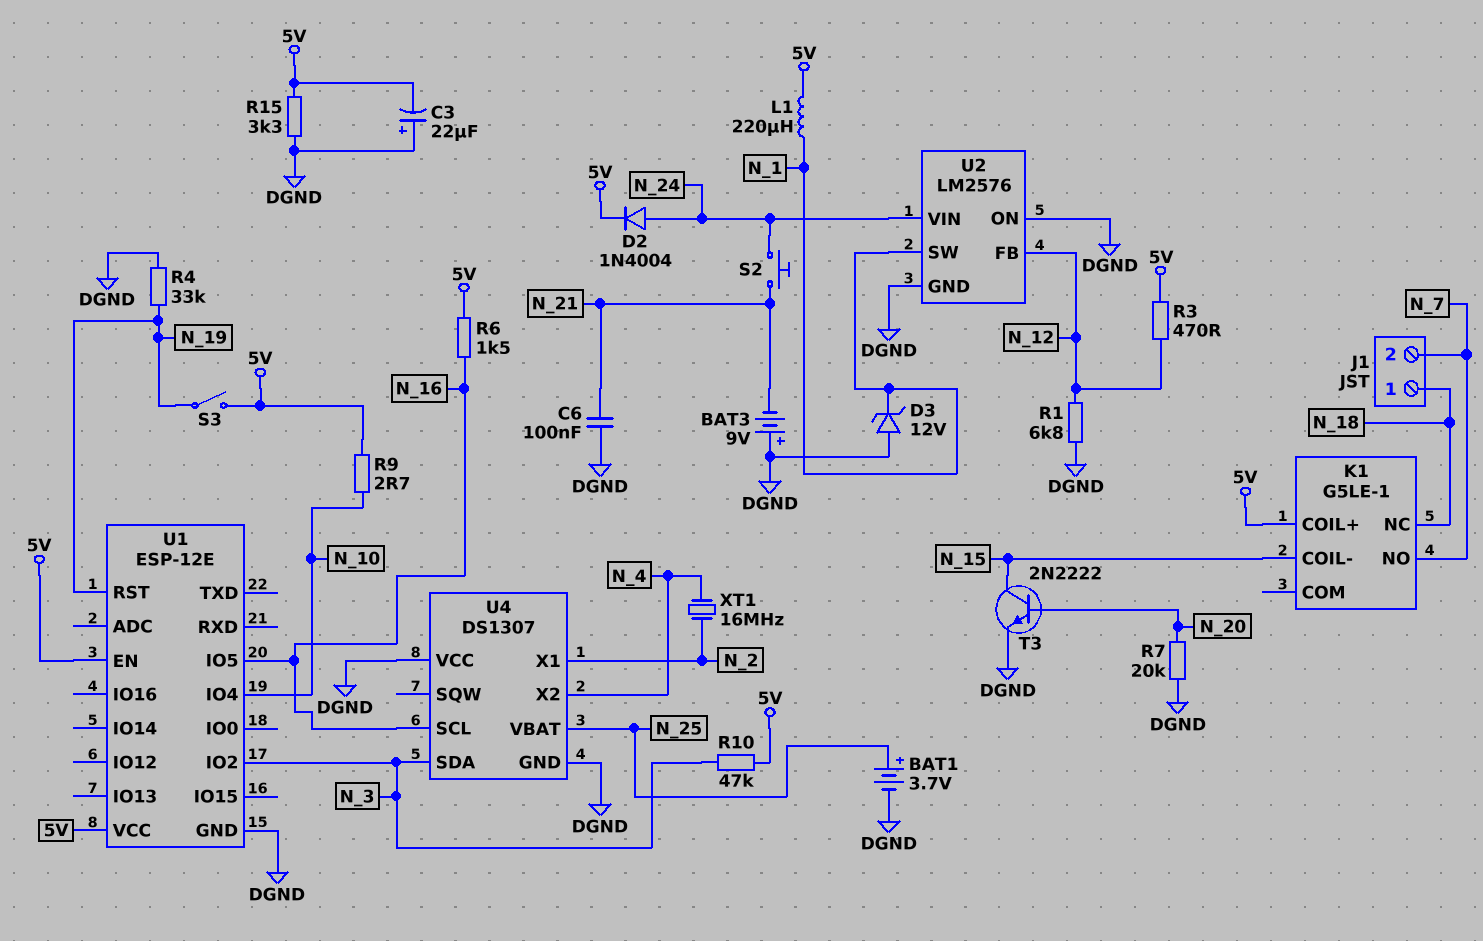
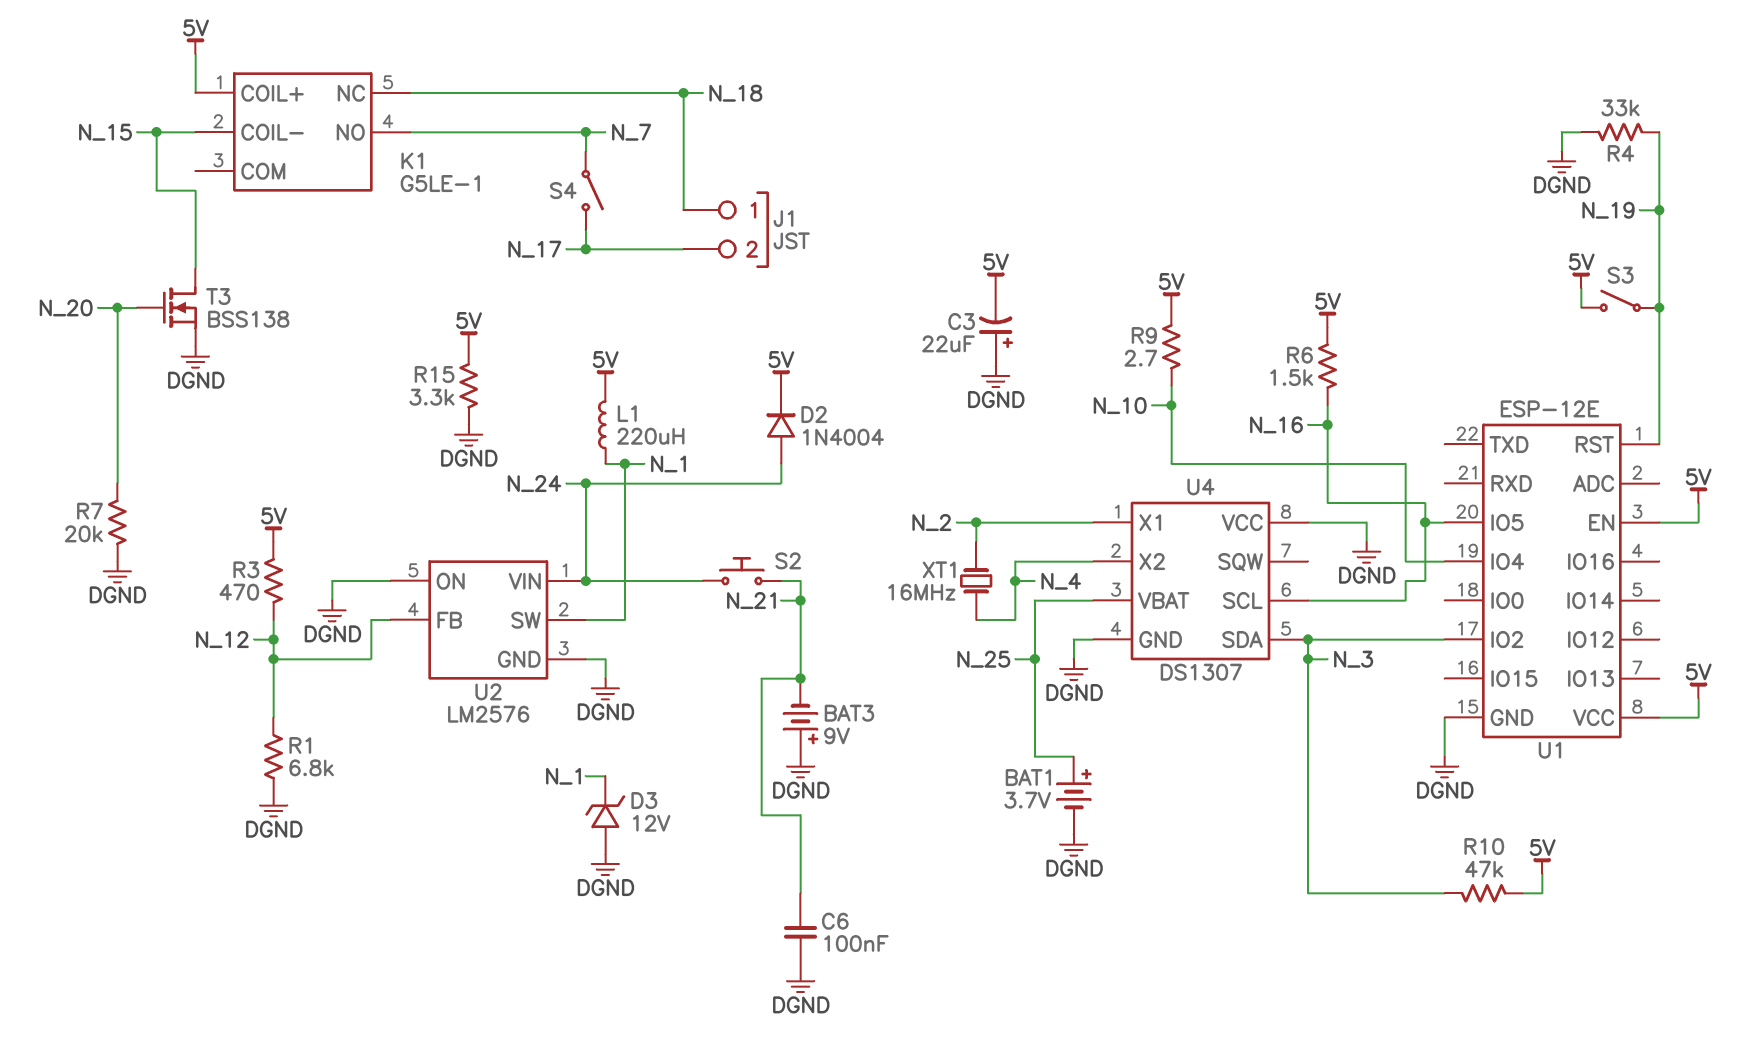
J1 pin 2: N_7 -> N_17
S4: none -> switch (N_7, N_17)
T3: NPN 2N2222 (B N_20, C N_15, E DGND) -> NMOS BSS138 (G N_20, D N_15, S DGND)

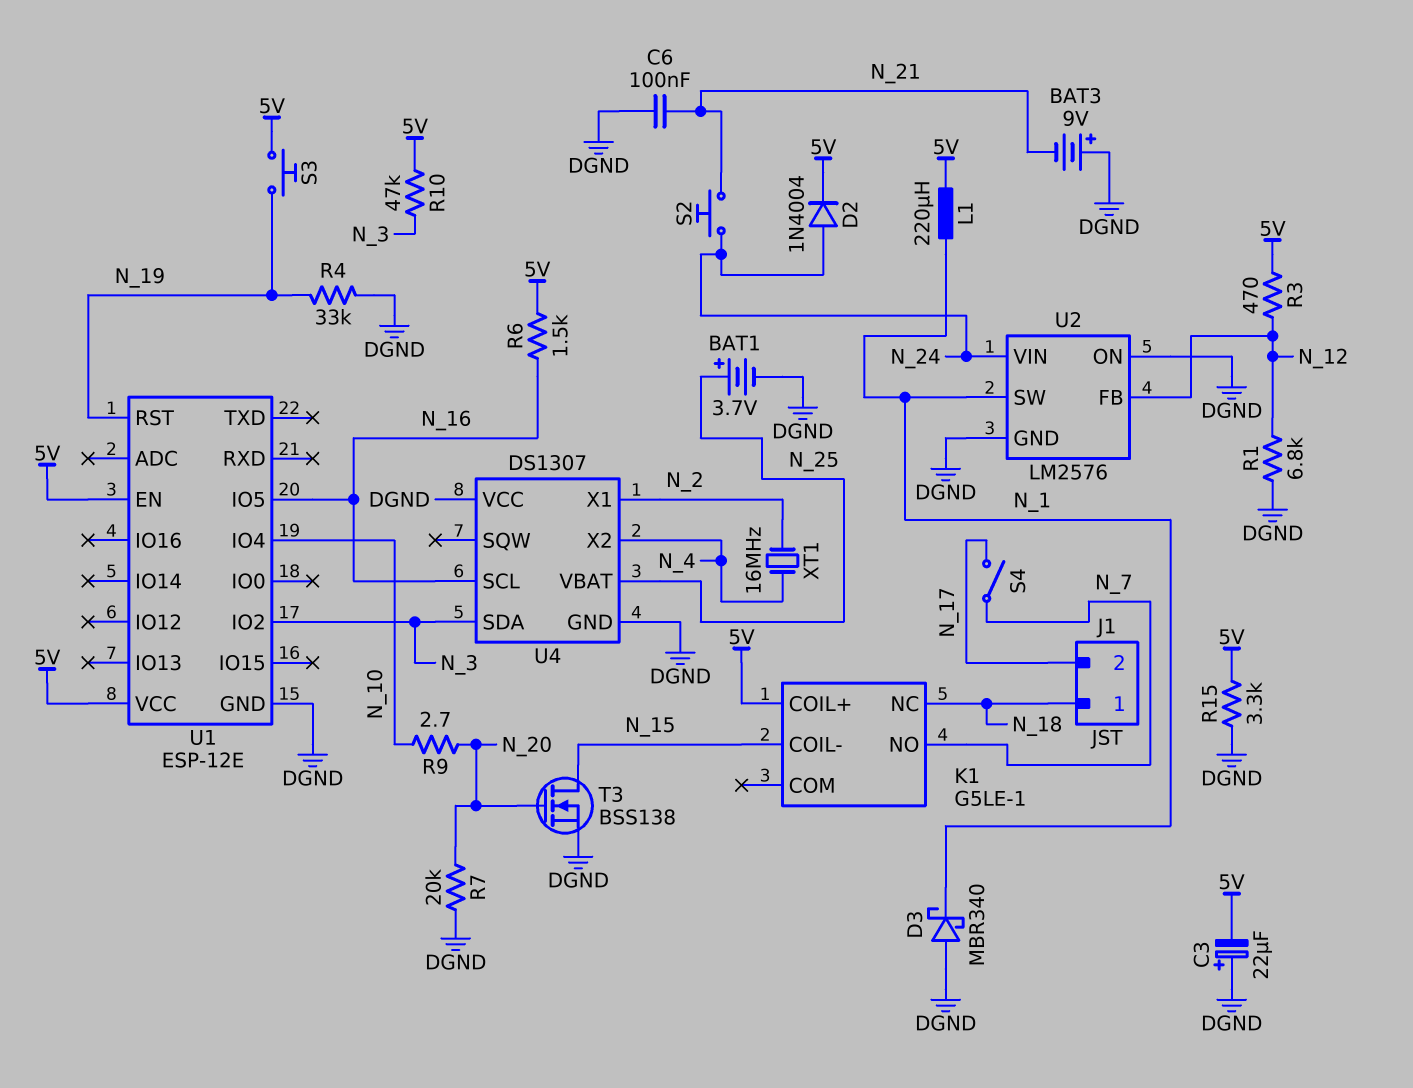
D3: zener 12V (A DGND, K N_1) -> schottky MBR340 (A DGND, K N_1)
R9: 2.7 (5V, N_10) -> 2.7 (N_10, N_20)
S3: switch (5V, N_19) -> button (5V, N_19)

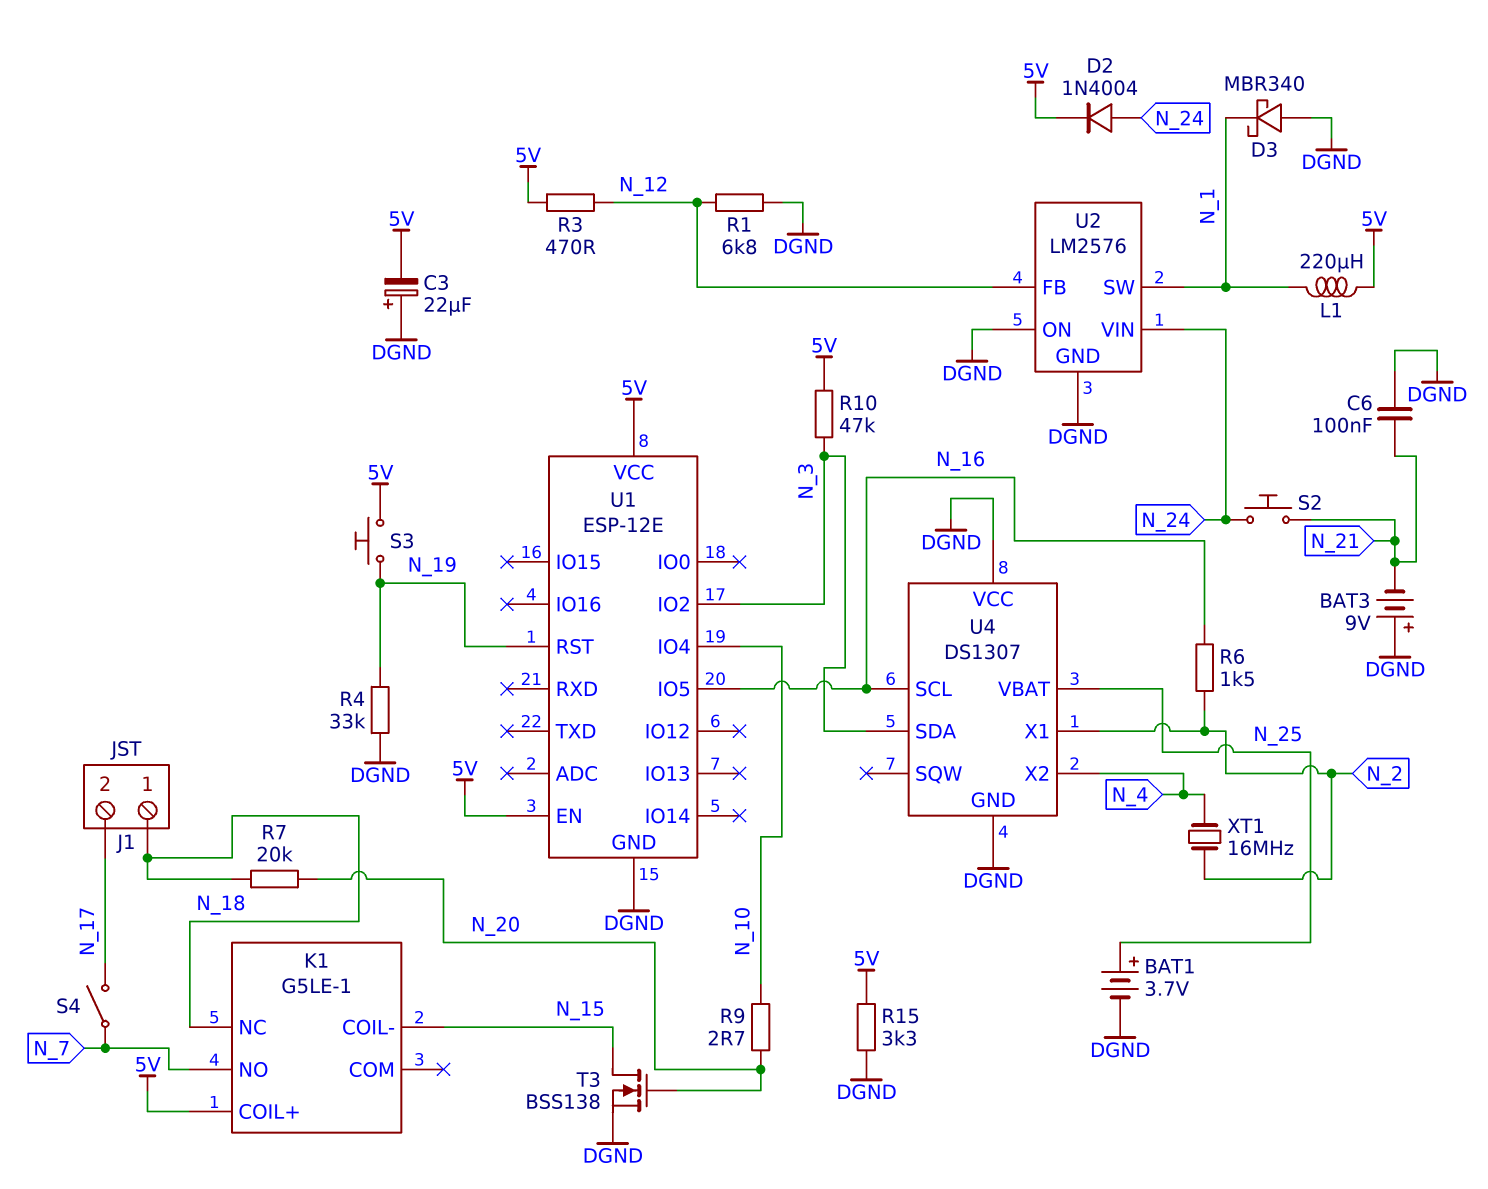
R6: 1.5k (5V, N_16) -> 1.5k (N_2, N_16)
R7: 20k (DGND, N_20) -> 20k (N_18, N_20)

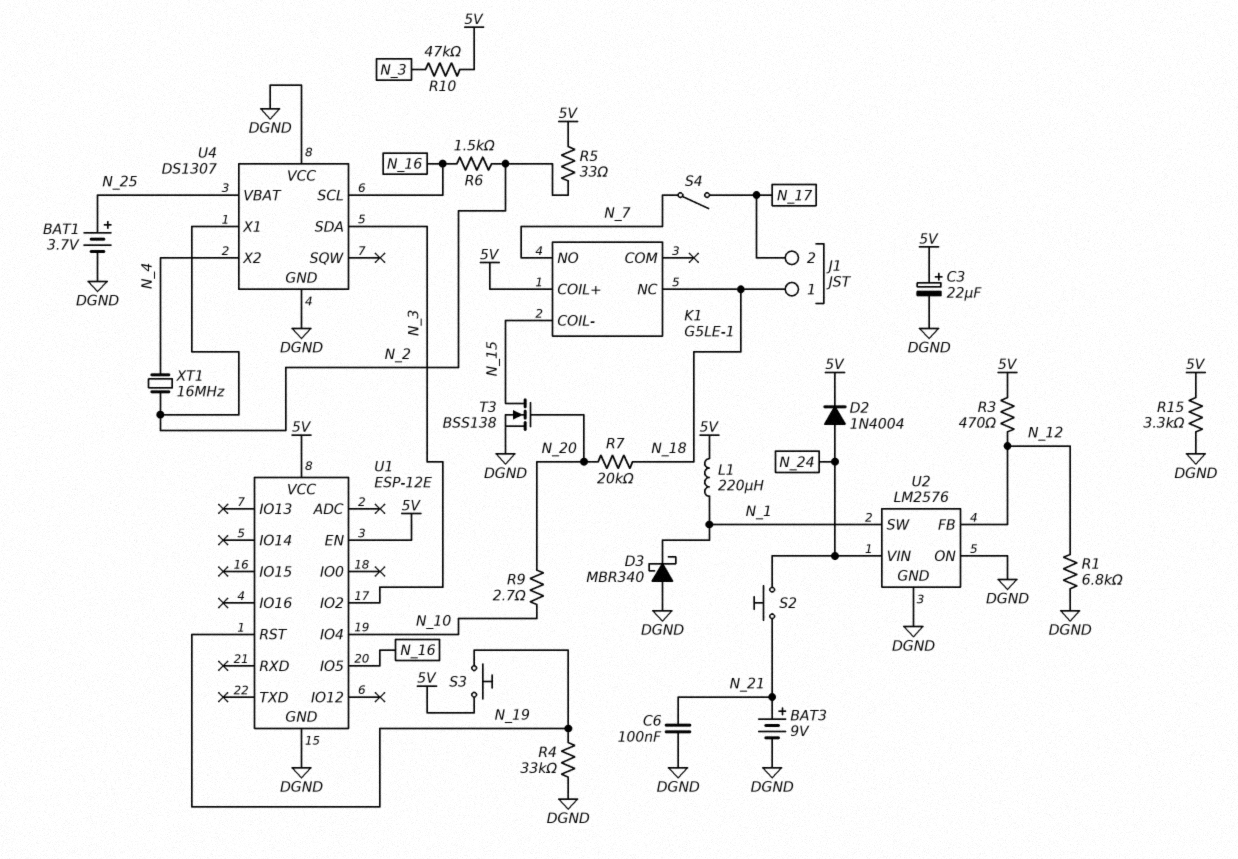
BAT3: 9V (plus DGND, minus N_21) -> 9V (plus N_21, minus DGND)
C3: 22uF (plus DGND, minus 5V) -> 22uF (plus 5V, minus DGND)
R5: none -> 33 (5V, N_2)

